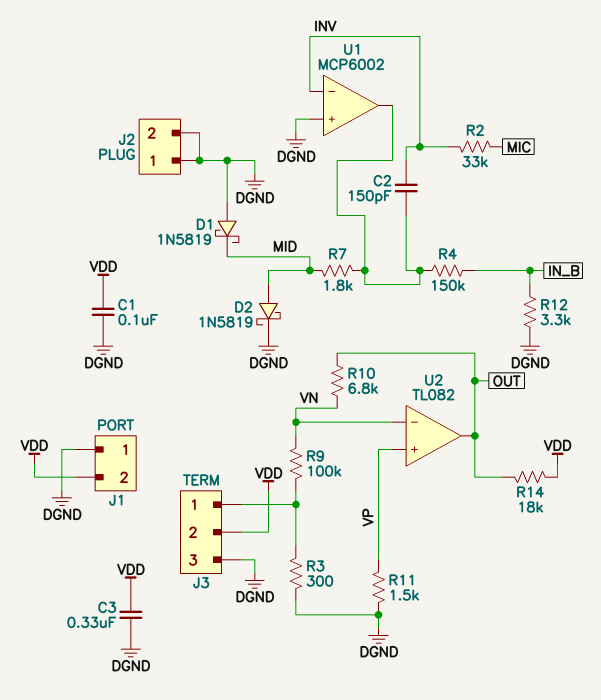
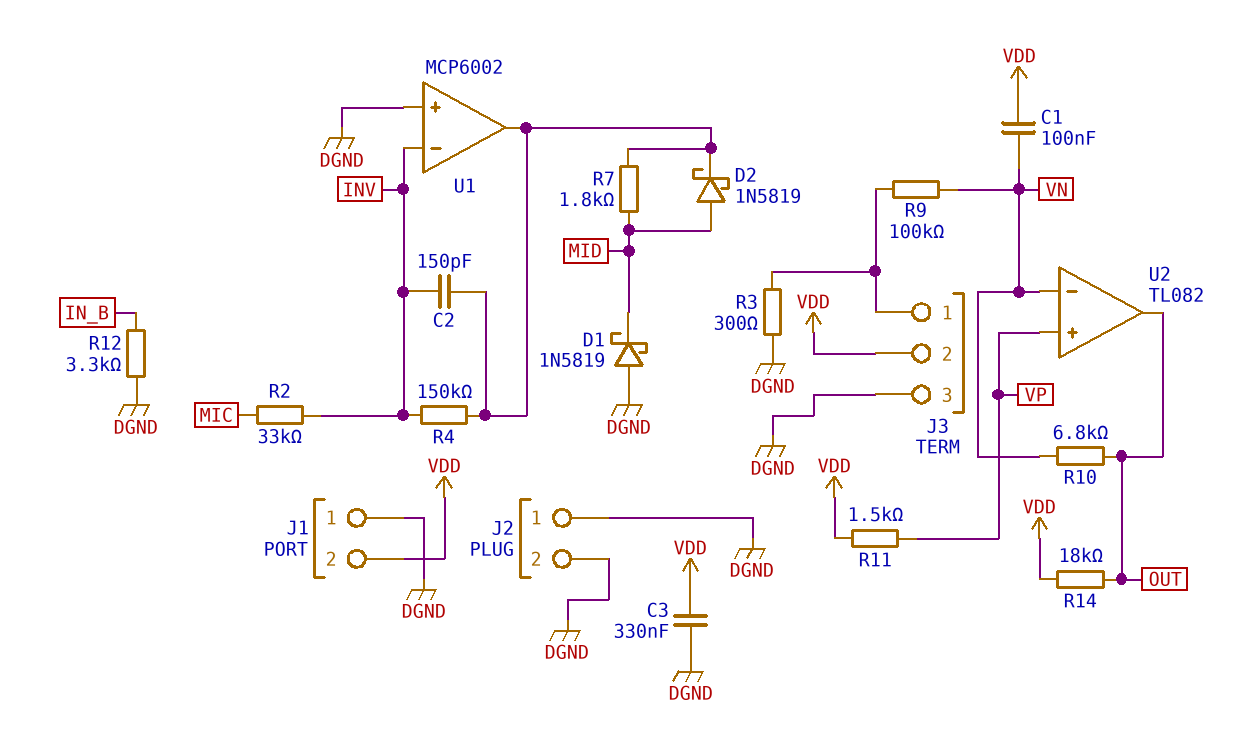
C1: 100nF (DGND, VDD) -> 100nF (VDD, VN)
D2: schottky 1N5819 (A MID, K DGND) -> schottky 1N5819 (A MID, K U1/out)
R4: 150k (IN_B, U1/out) -> 150k (INV, U1/out)
R11: 1.5k (DGND, VP) -> 1.5k (VDD, VP)

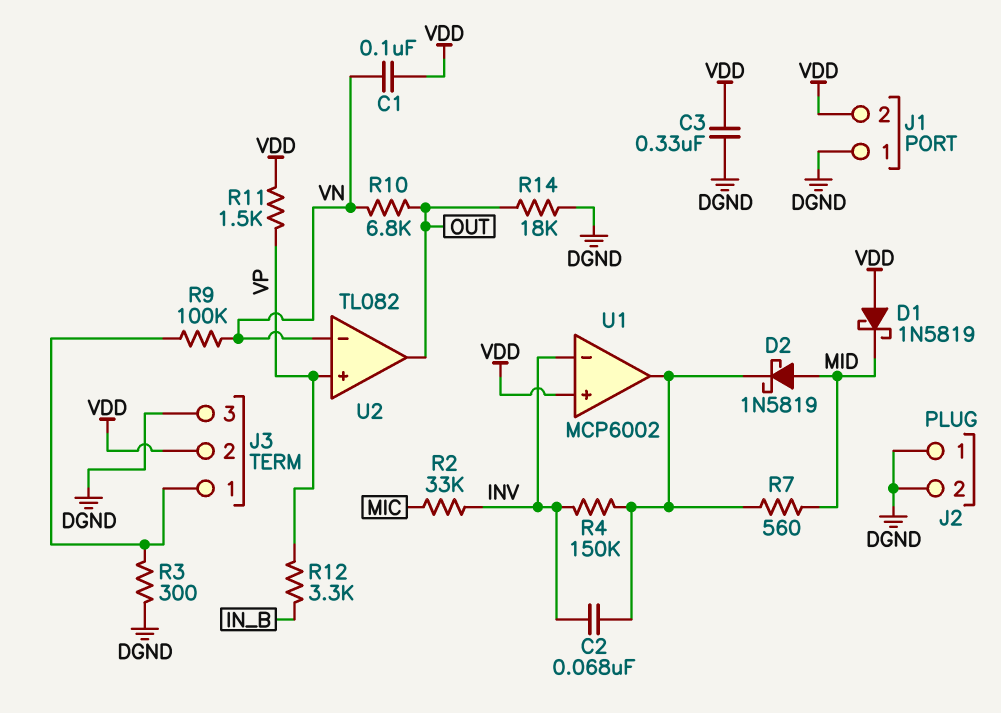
C2: 150pF (INV, U1/out) -> 68nF (INV, U1/out)
D1: schottky 1N5819 (A DGND, K MID) -> schottky 1N5819 (A VDD, K MID)
R7: 1.8k (MID, U1/out) -> 560 (MID, U1/out)
R12: 3.3k (DGND, IN_B) -> 3.3k (IN_B, VP)
R14: 18k (OUT, VDD) -> 18k (DGND, OUT)
U1 pin in+: DGND -> VDD

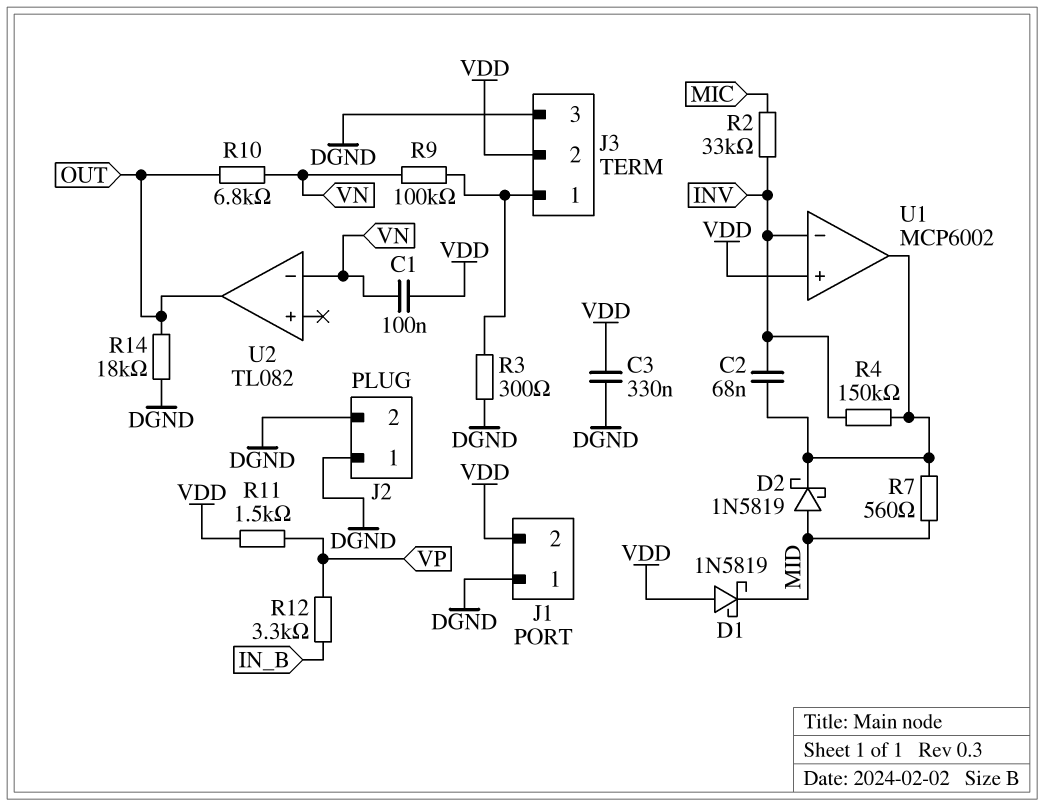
U2 pin in+: VP -> none

